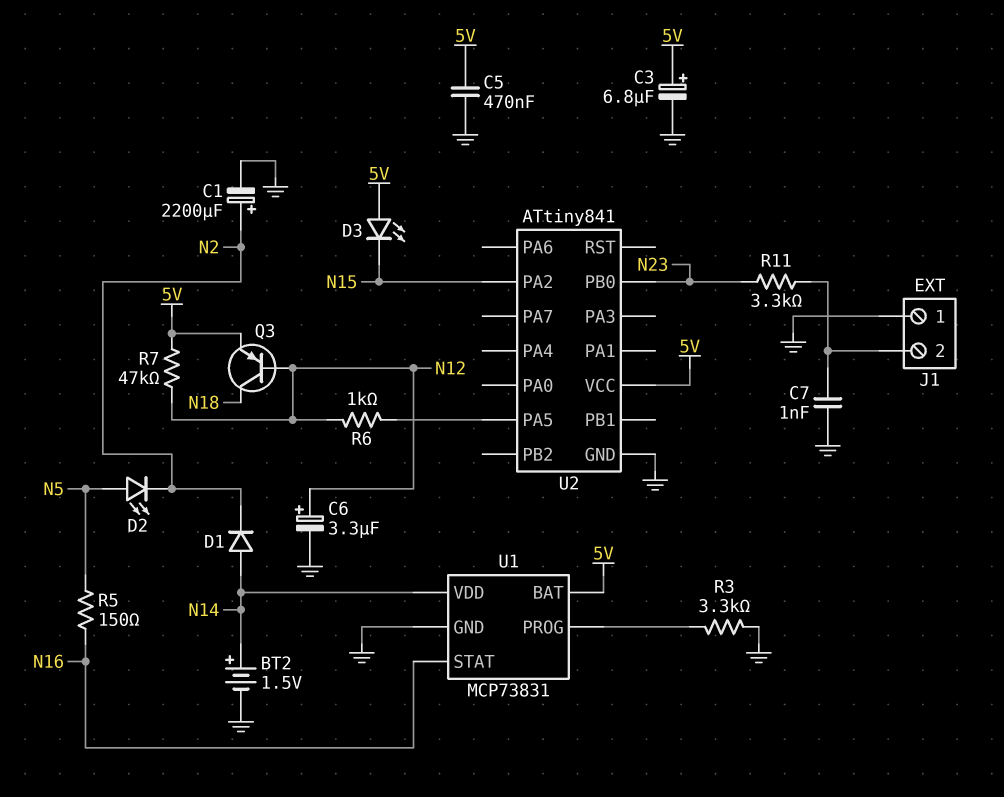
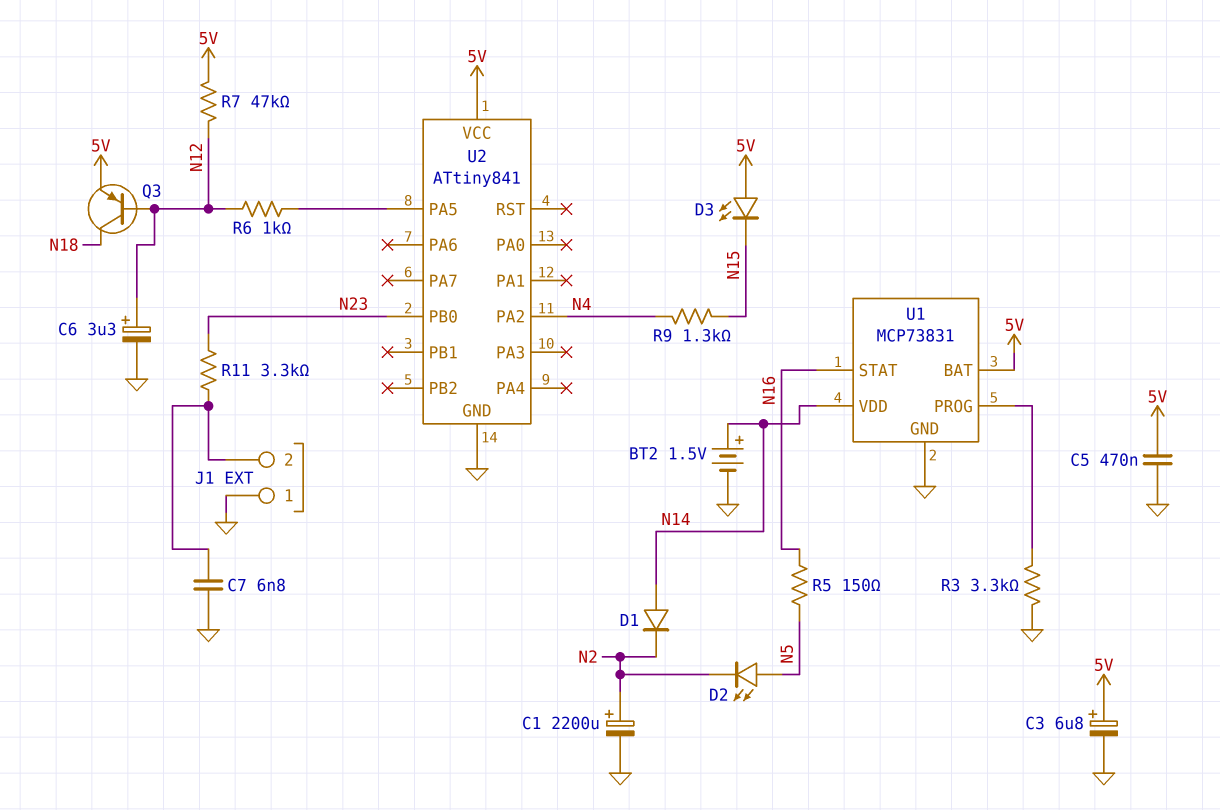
C7: 1nF (GND, J1/2) -> 6.8nF (GND, J1/2)
R9: none -> 1.3k (N4, N15)
U2 pin PA2: N15 -> N4

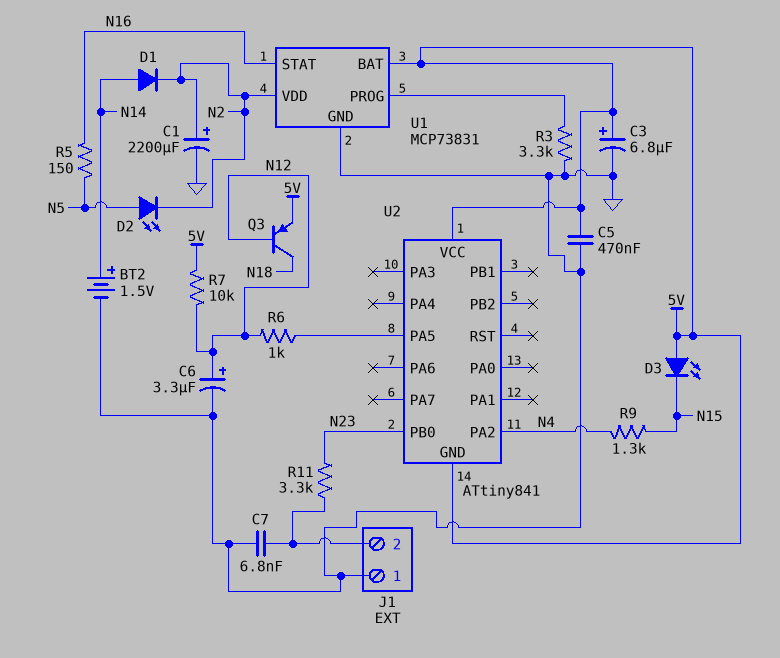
R7: 47k (5V, N12) -> 10k (5V, N12)
U1 pin VDD: N14 -> N2
U2 pin GND: GND -> 5V

